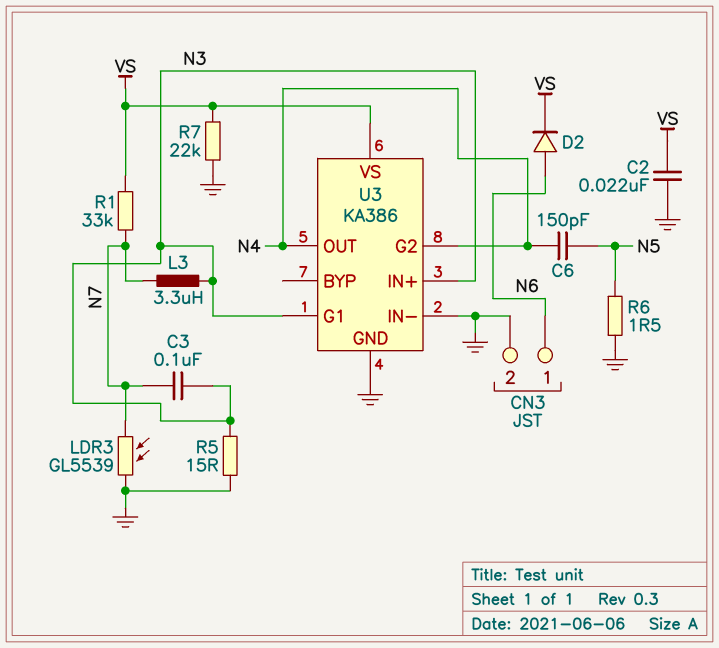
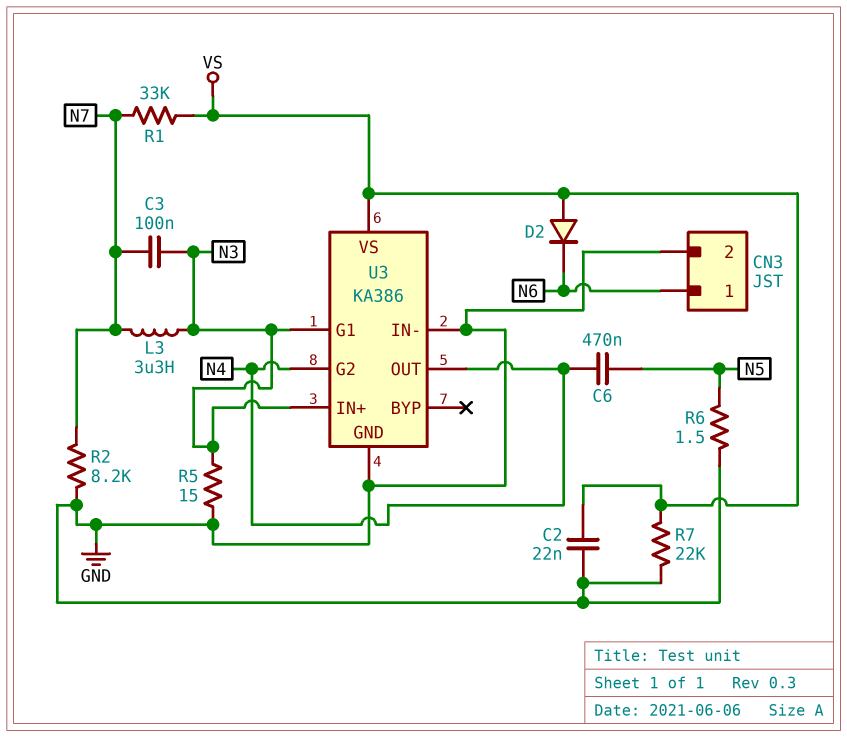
C6: 150pF (N4, N5) -> 470nF (N4, N5)
D2: diode (A N6, K VS) -> diode (A VS, K N6)
LDR3: GL5539 (GND, N7) -> none
R2: none -> 8.2k (GND, N7)

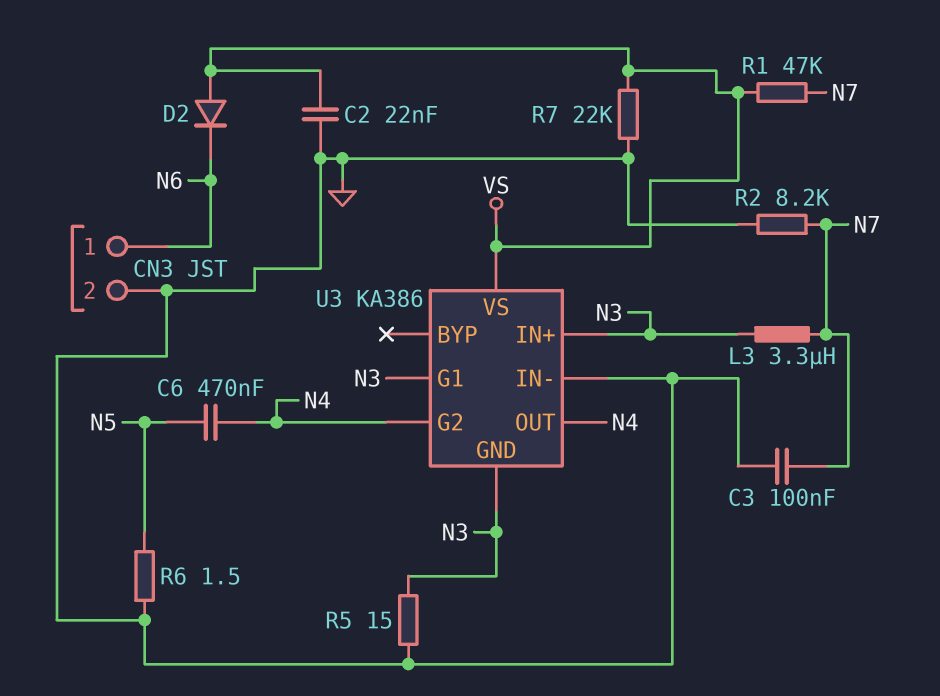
C3: 100nF (N3, N7) -> 100nF (GND, N7)
R1: 33k (N7, VS) -> 47k (N7, VS)
U3 pin GND: GND -> N3

